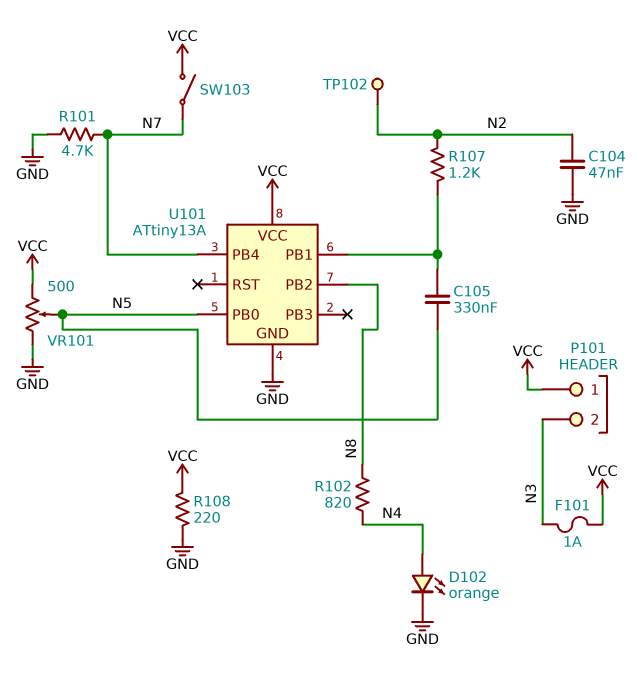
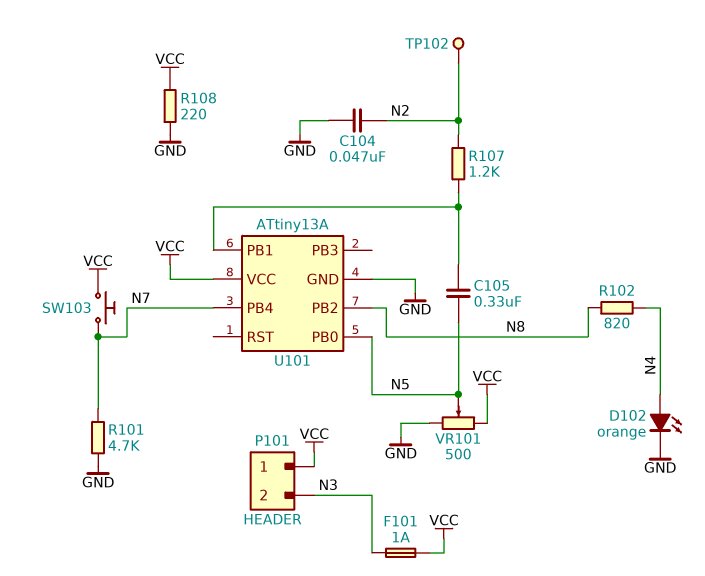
SW103: switch (N7, VCC) -> button (N7, VCC)

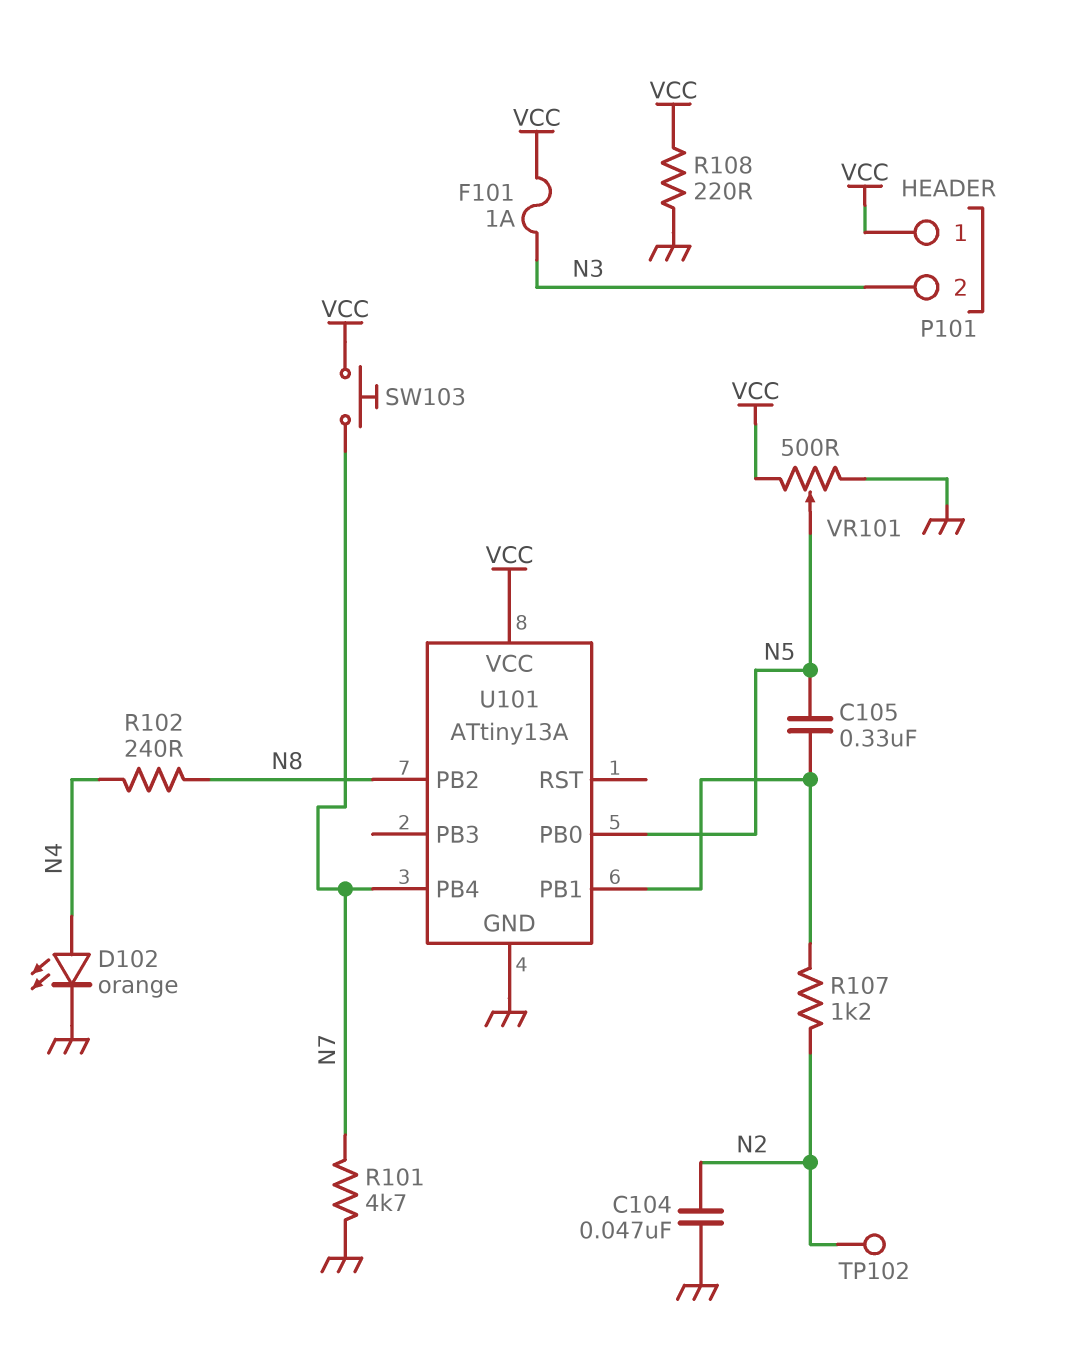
R102: 820 (N4, N8) -> 240 (N4, N8)

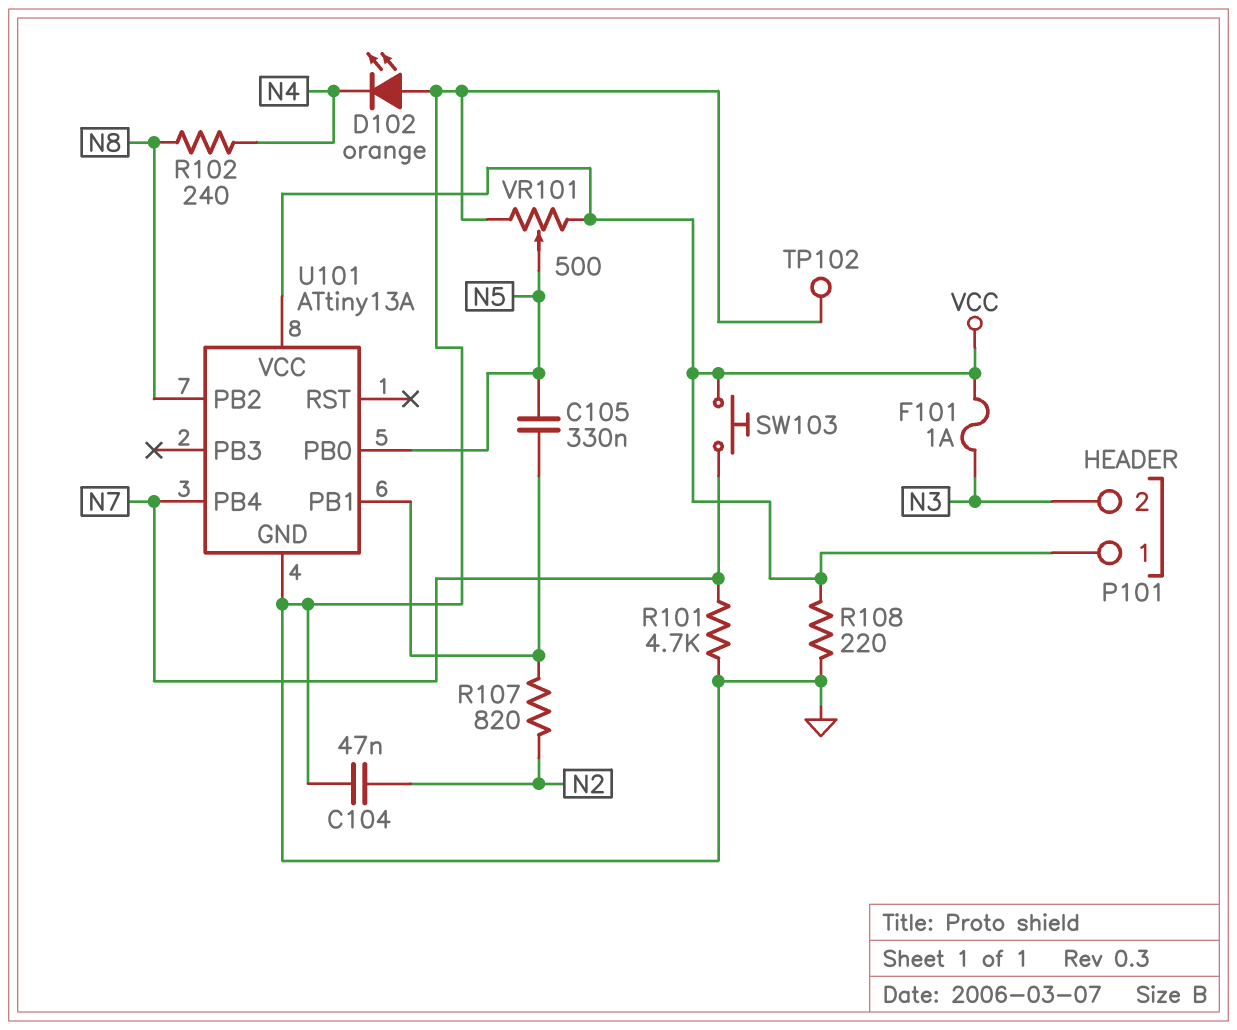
D102: LED orange (A N4, K GND) -> LED orange (A GND, K N4)
R107: 1.2k (N2, U101/PB1) -> 820 (N2, U101/PB1)
TP102: test point (N2) -> test point (GND)

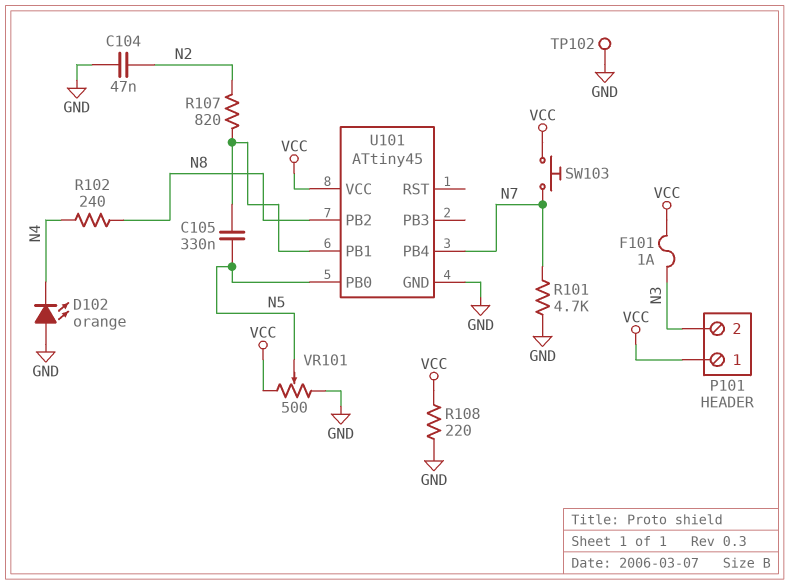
U101: ATtiny13A -> ATtiny45

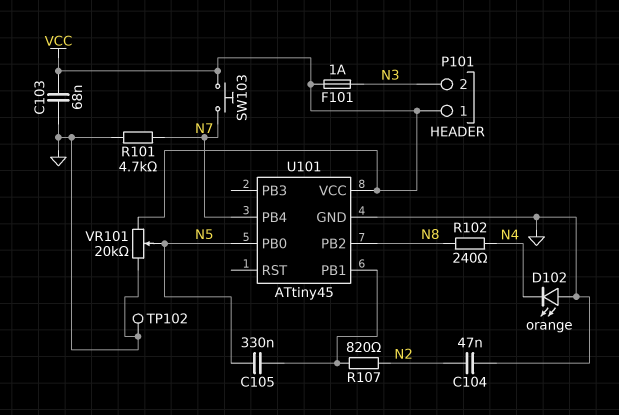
C103: none -> 68nF (GND, VCC)
R108: 220 (GND, VCC) -> none
VR101: 500 (GND, VCC, wiper N5) -> 20k (GND, VCC, wiper N5)

